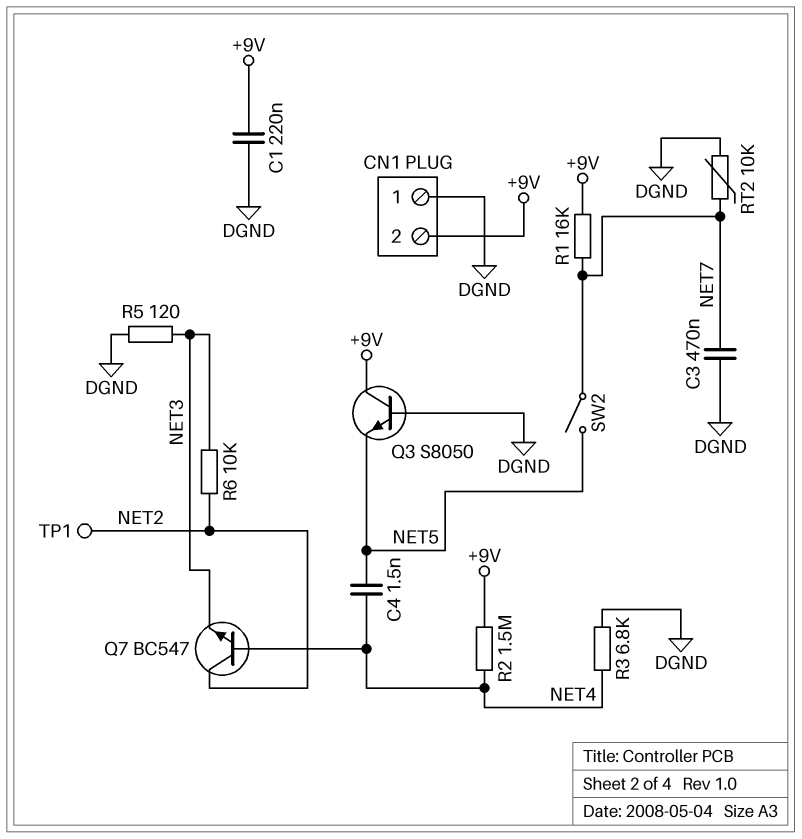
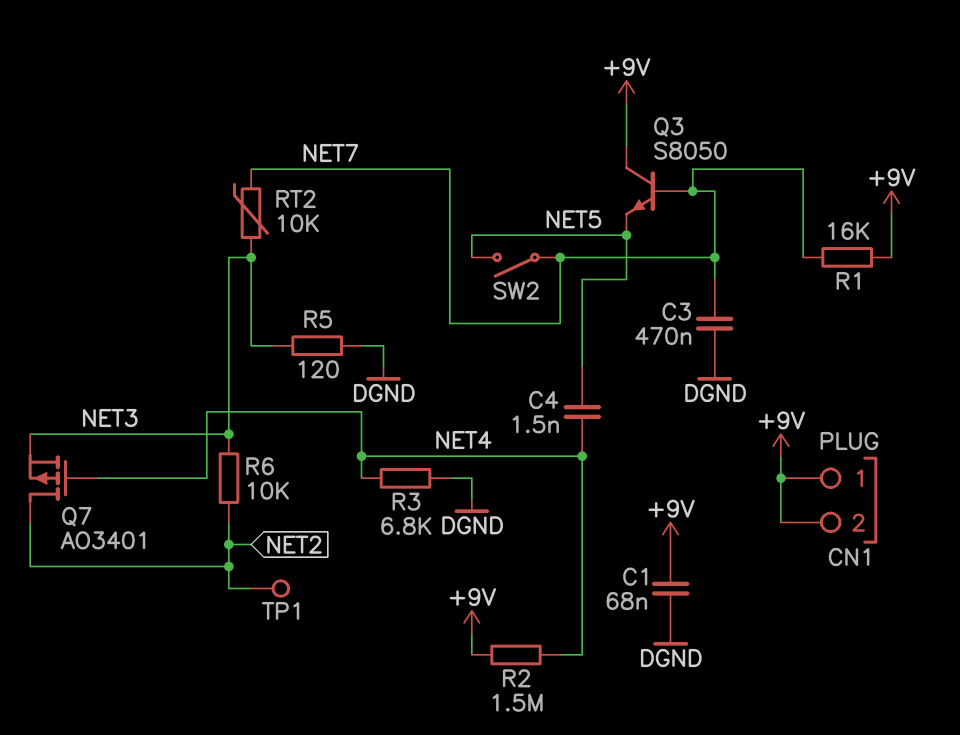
C1: 220nF (+9V, DGND) -> 68nF (+9V, DGND)
CN1 pin 1: DGND -> +9V
Q3: NPN S8050 (B DGND, C +9V, E NET5) -> NPN S8050 (B NET7, C +9V, E NET5)
Q7: NPN BC547 (B NET4, C NET2, E NET3) -> PMOS AO3401 (G NET4, D NET2, S NET3)
RT2: 10k (DGND, NET7) -> 10k (NET3, NET7)

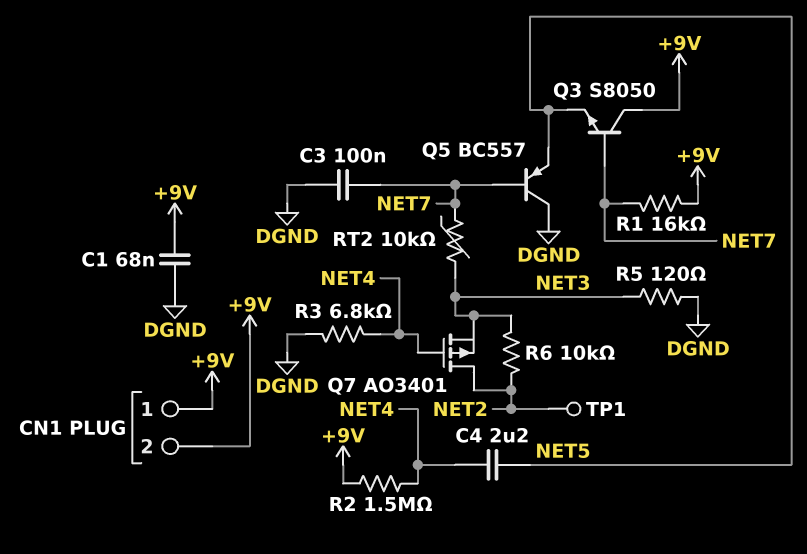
C3: 470nF (DGND, NET7) -> 100nF (DGND, NET7)
C4: 1.5nF (NET4, NET5) -> 2.2uF (NET4, NET5)
Q5: none -> PNP BC557 (B NET7, C DGND, E NET5)
SW2: switch (NET5, NET7) -> none

